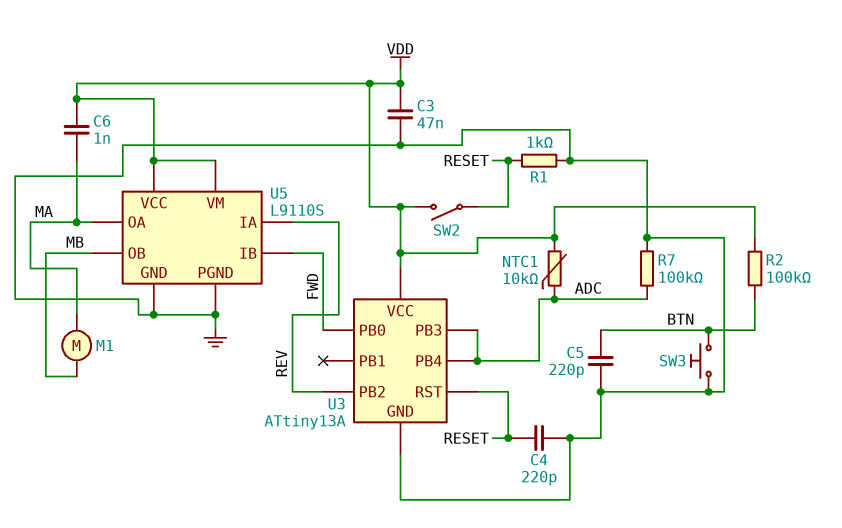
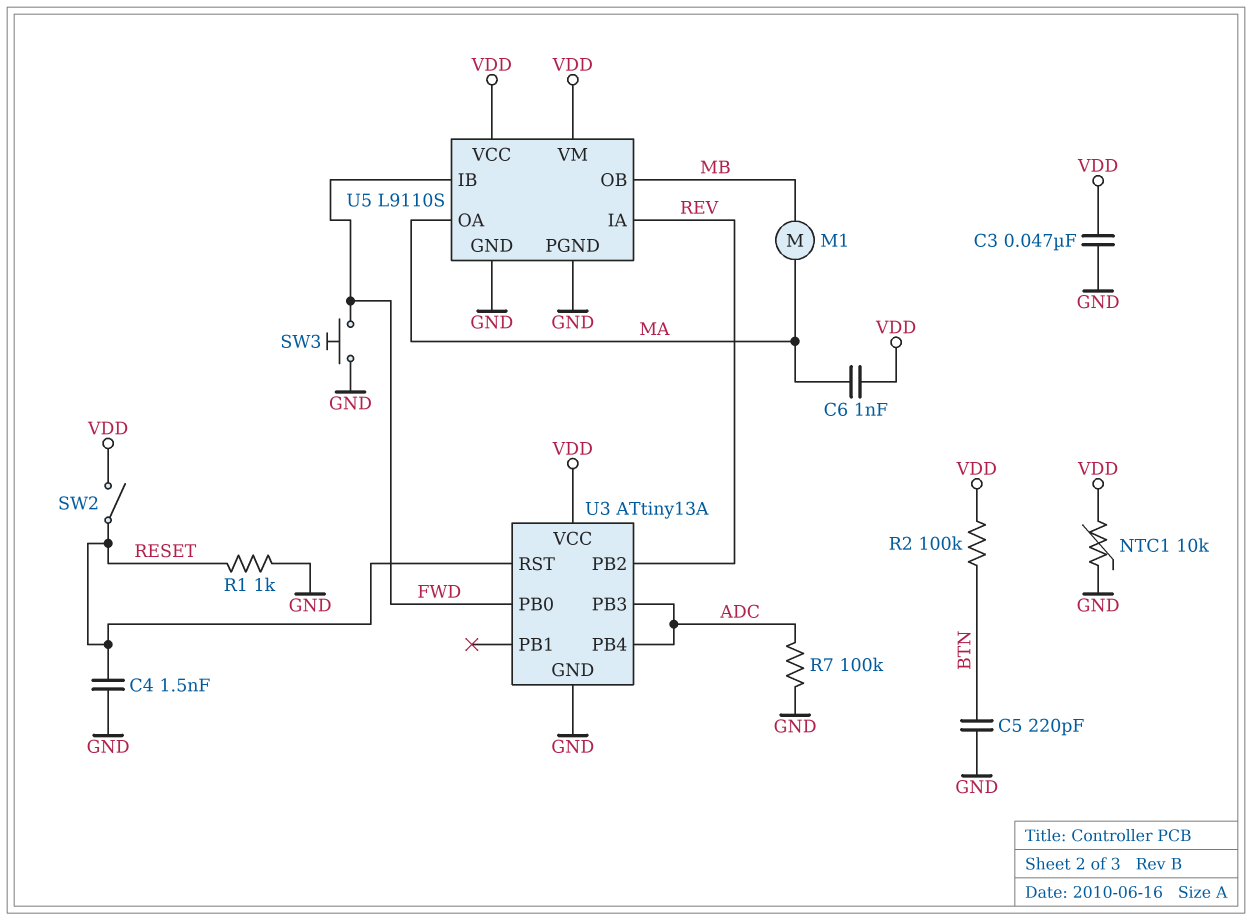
C4: 220pF (GND, RESET) -> 1.5nF (GND, RESET)
NTC1: 10k (ADC, VDD) -> 10k (GND, VDD)
SW3: button (BTN, GND) -> button (FWD, GND)

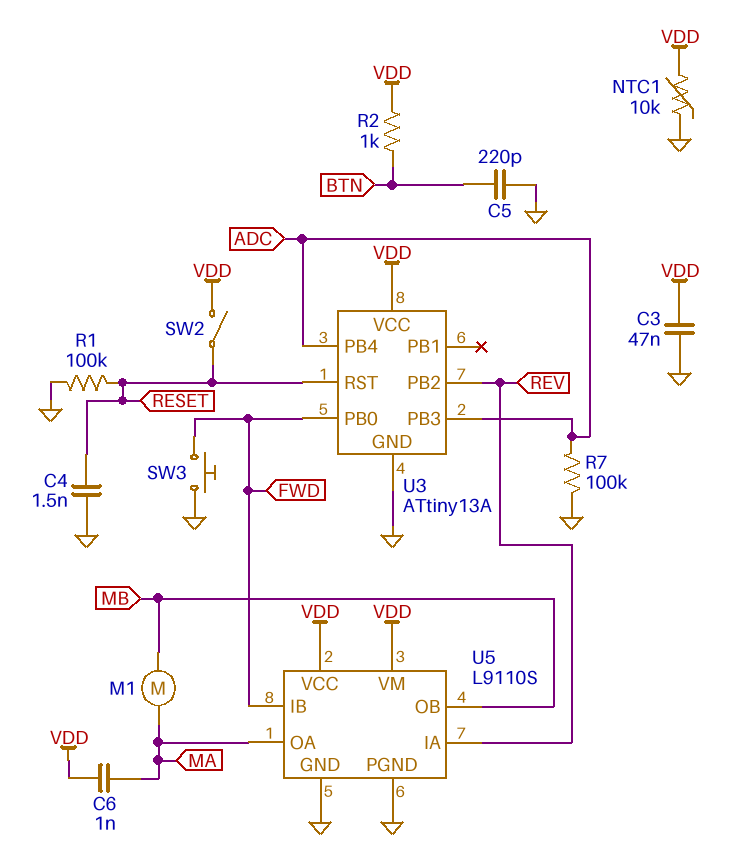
R1: 1k (GND, RESET) -> 100k (GND, RESET)
R2: 100k (BTN, VDD) -> 1k (BTN, VDD)

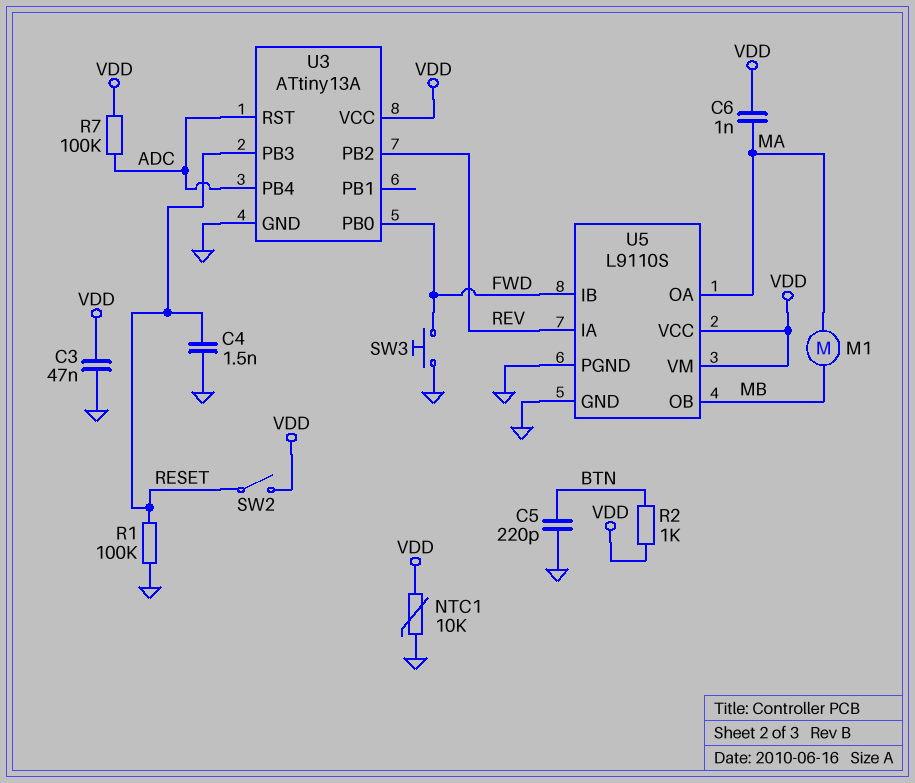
R7: 100k (ADC, GND) -> 100k (ADC, VDD)
U3 pin PB3: ADC -> RESET
U3 pin RST: RESET -> ADC

